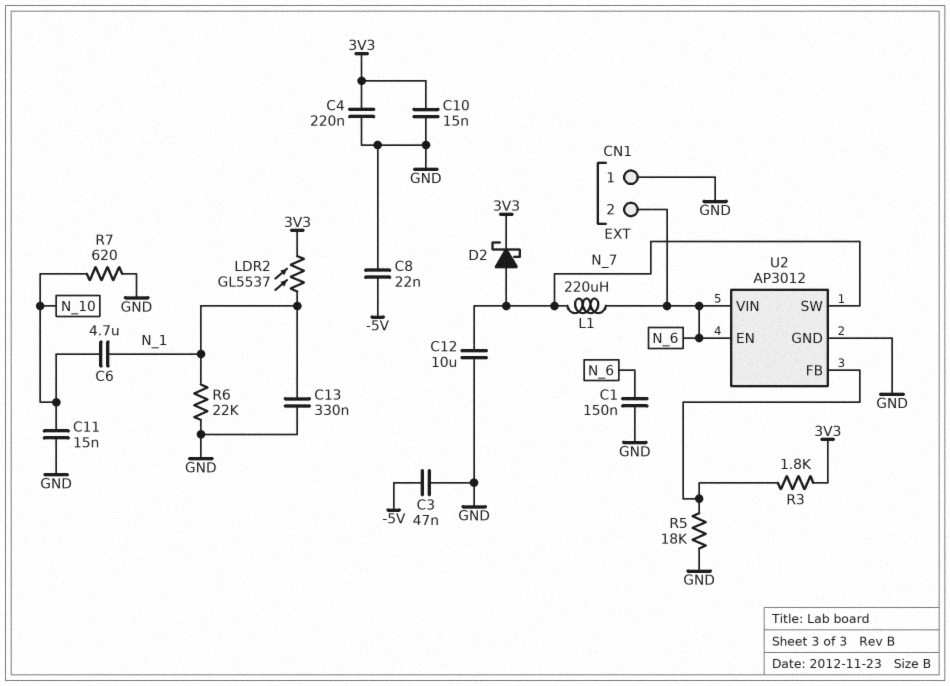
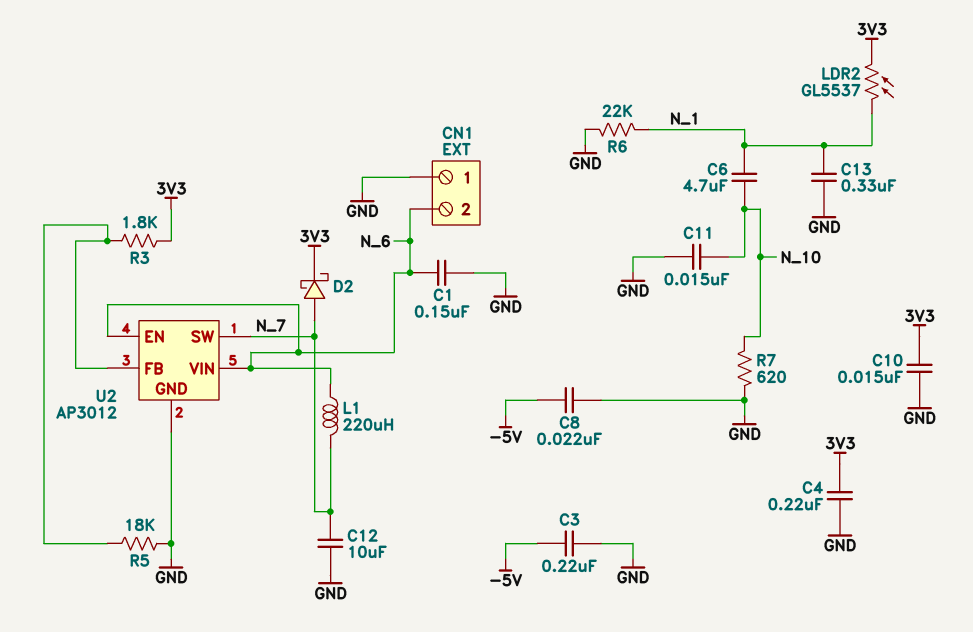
C3: 47nF (-5V, GND) -> 220nF (-5V, GND)

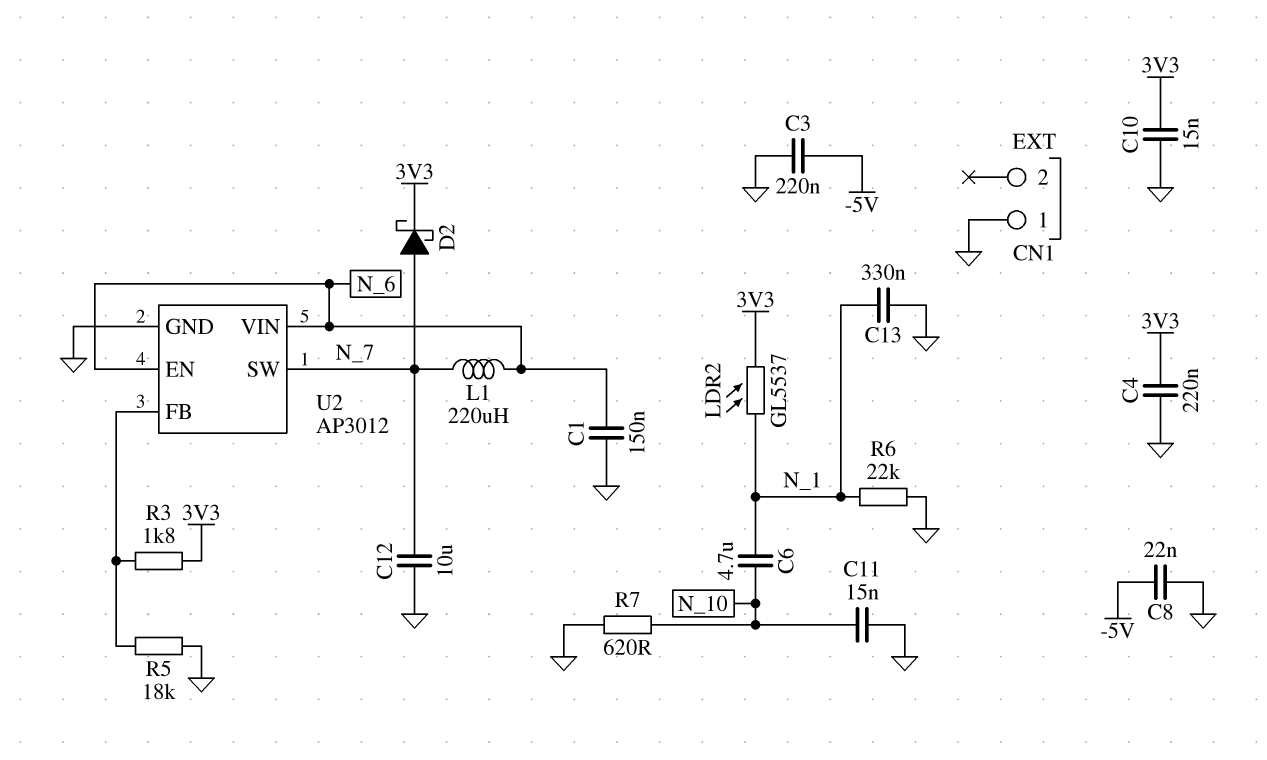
CN1 pin 2: N_6 -> none

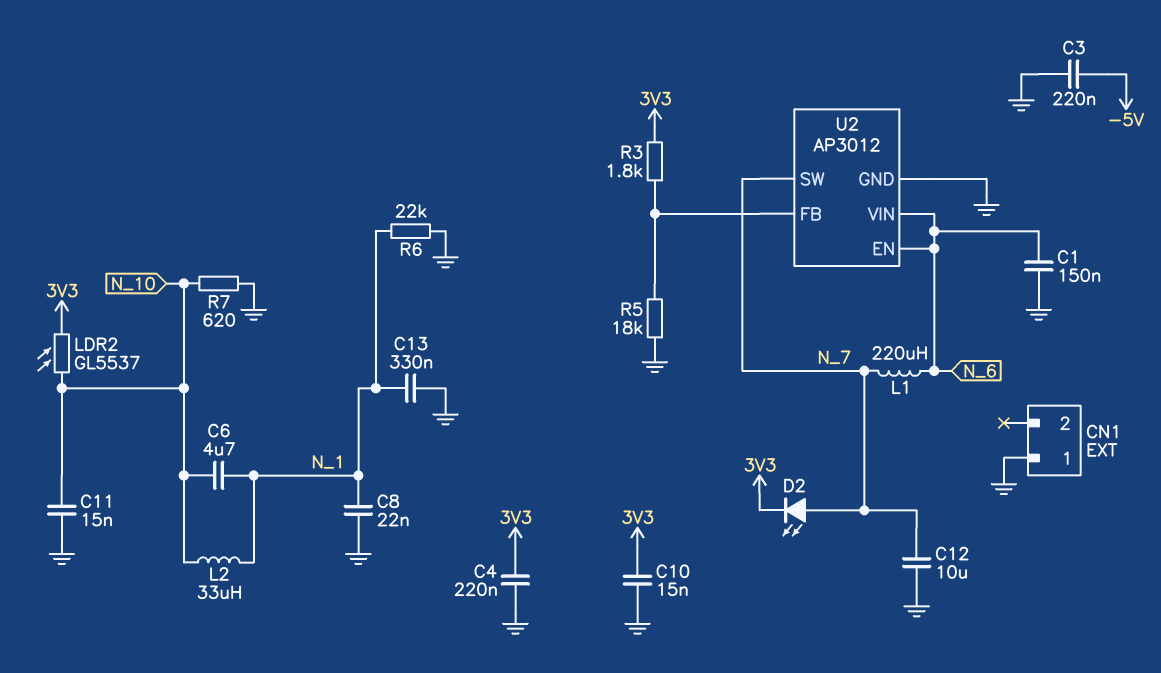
C8: 22nF (-5V, GND) -> 22nF (GND, N_1)
D2: schottky (A N_7, K 3V3) -> LED (A N_7, K 3V3)
L2: none -> 33uH (N_1, N_10)
LDR2: GL5537 (3V3, N_1) -> GL5537 (3V3, N_10)

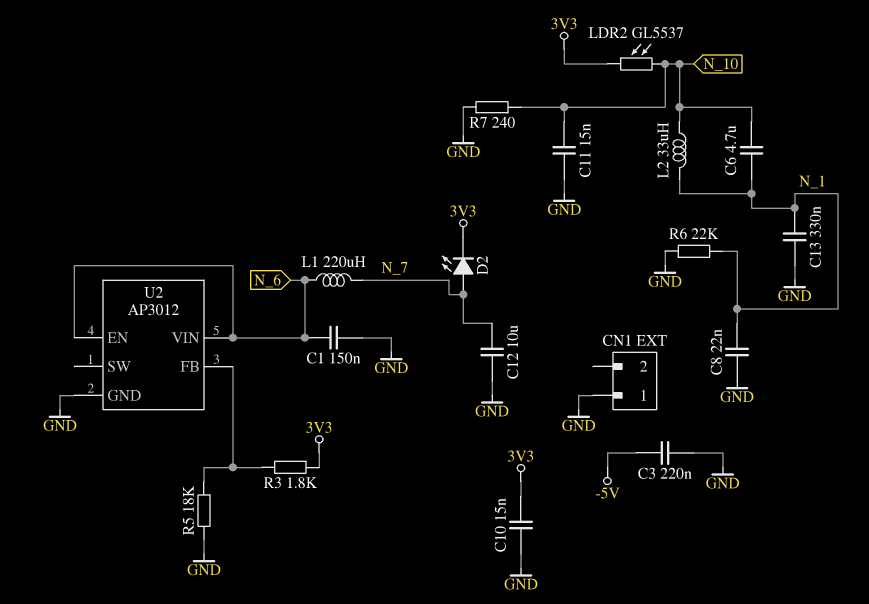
C4: 220nF (3V3, GND) -> none
R7: 620 (GND, N_10) -> 240 (GND, N_10)
U2 pin SW: N_7 -> none

